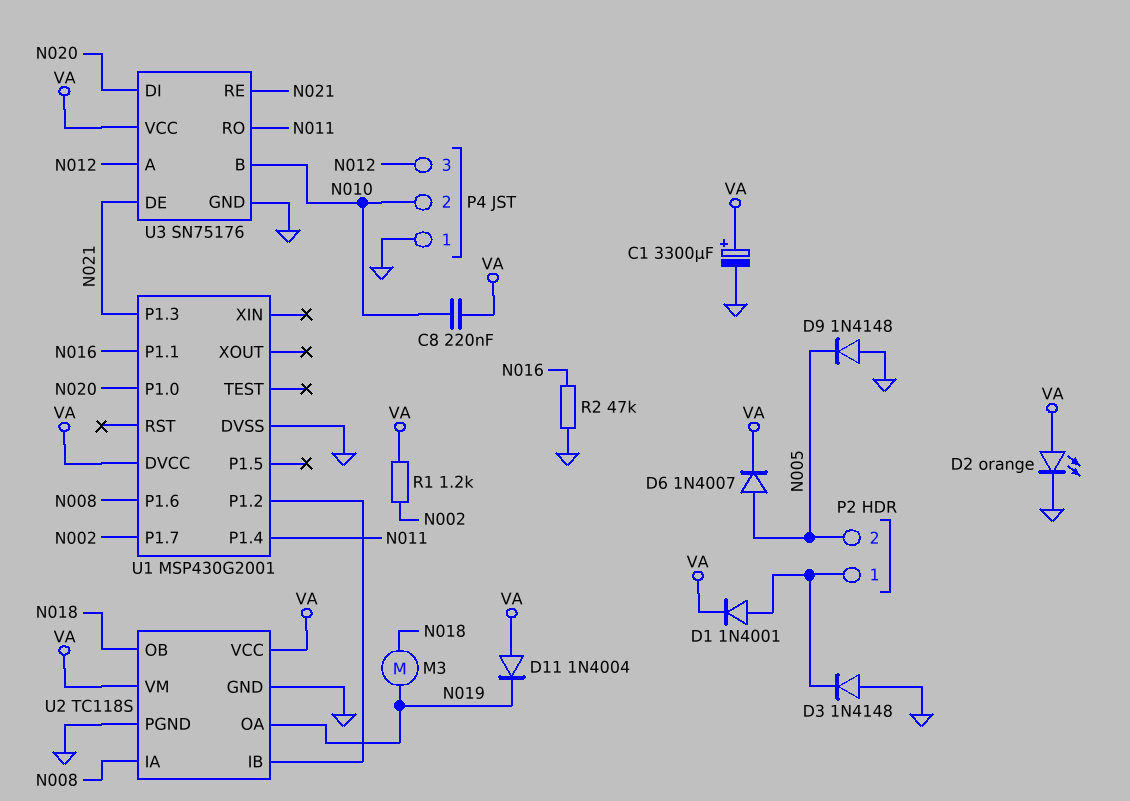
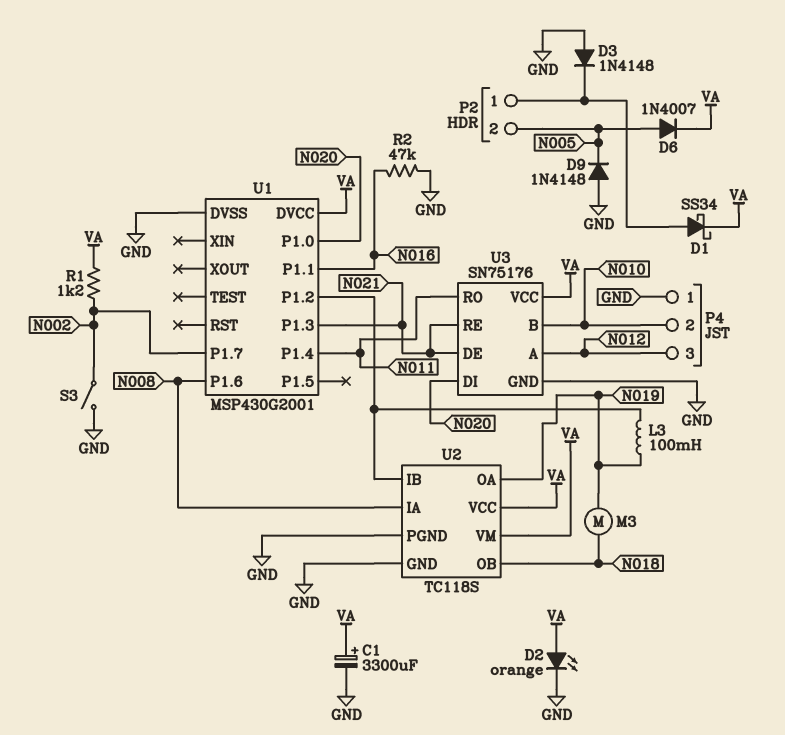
C8: 220nF (N010, VA) -> none
D1: diode 1N4001 (A P2/1, K VA) -> schottky SS34 (A P2/1, K VA)
D11: diode 1N4004 (A VA, K N019) -> none
L3: none -> 100mH (N019, U1/P1.2)
S3: none -> switch (GND, N002)

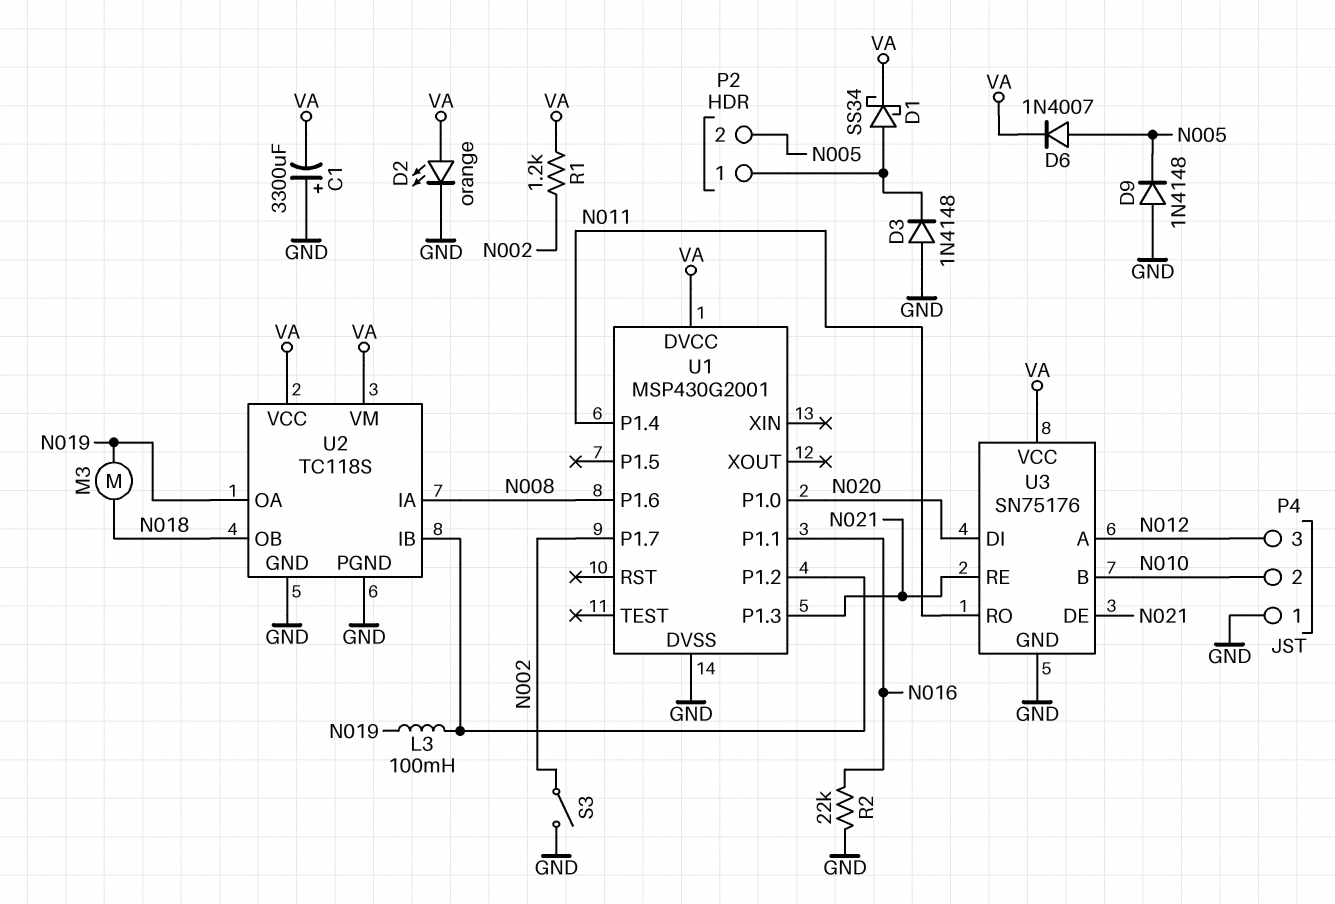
C1: 3300uF (plus VA, minus GND) -> 3300uF (plus GND, minus VA)
R2: 47k (GND, N016) -> 22k (GND, N016)

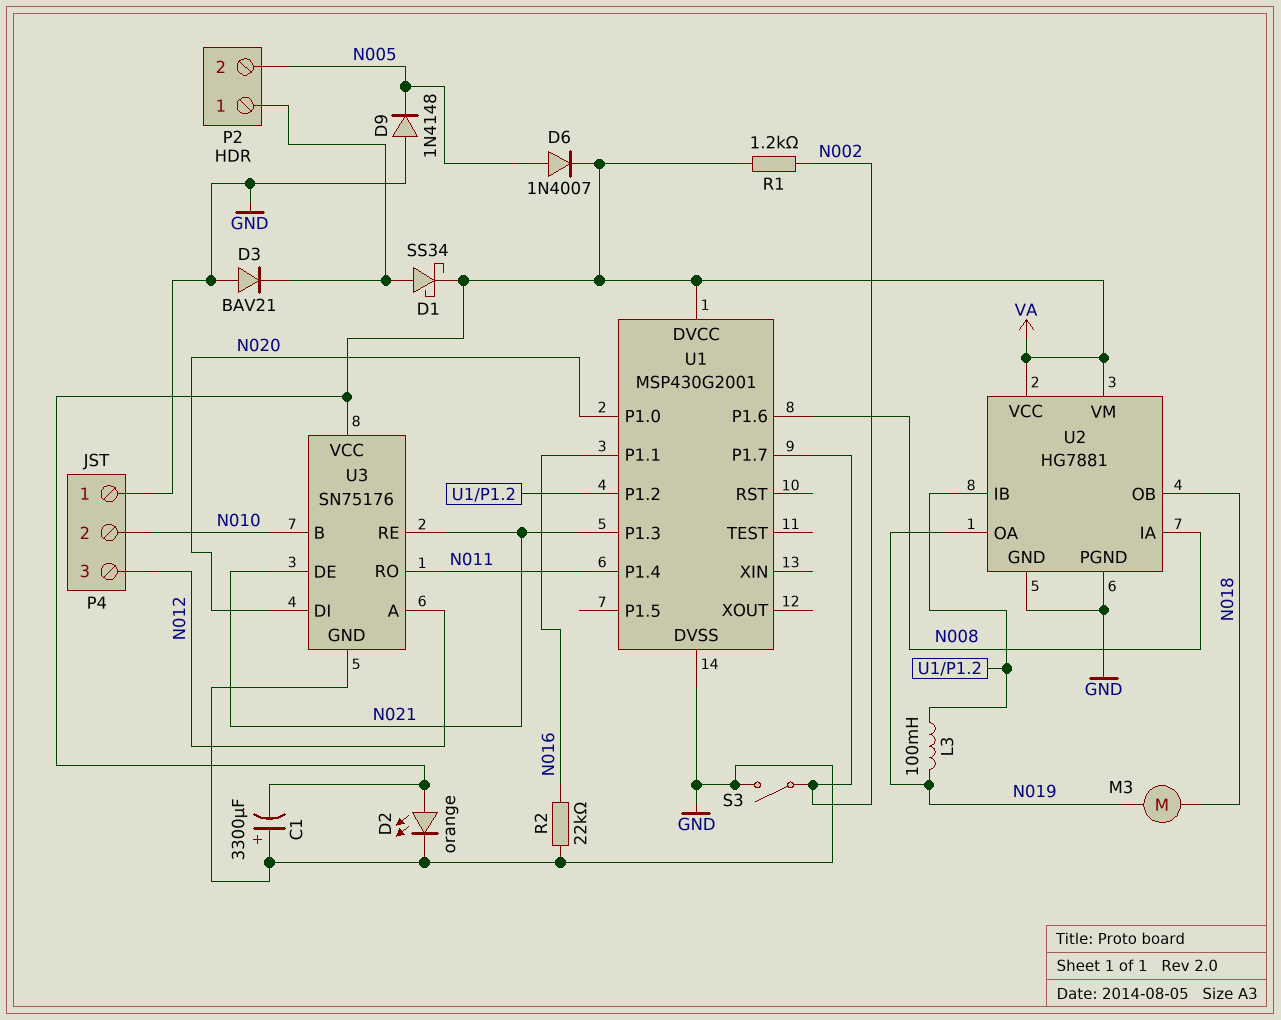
D3: diode 1N4148 (A GND, K P2/1) -> diode BAV21 (A GND, K P2/1)
U2: TC118S -> HG7881

